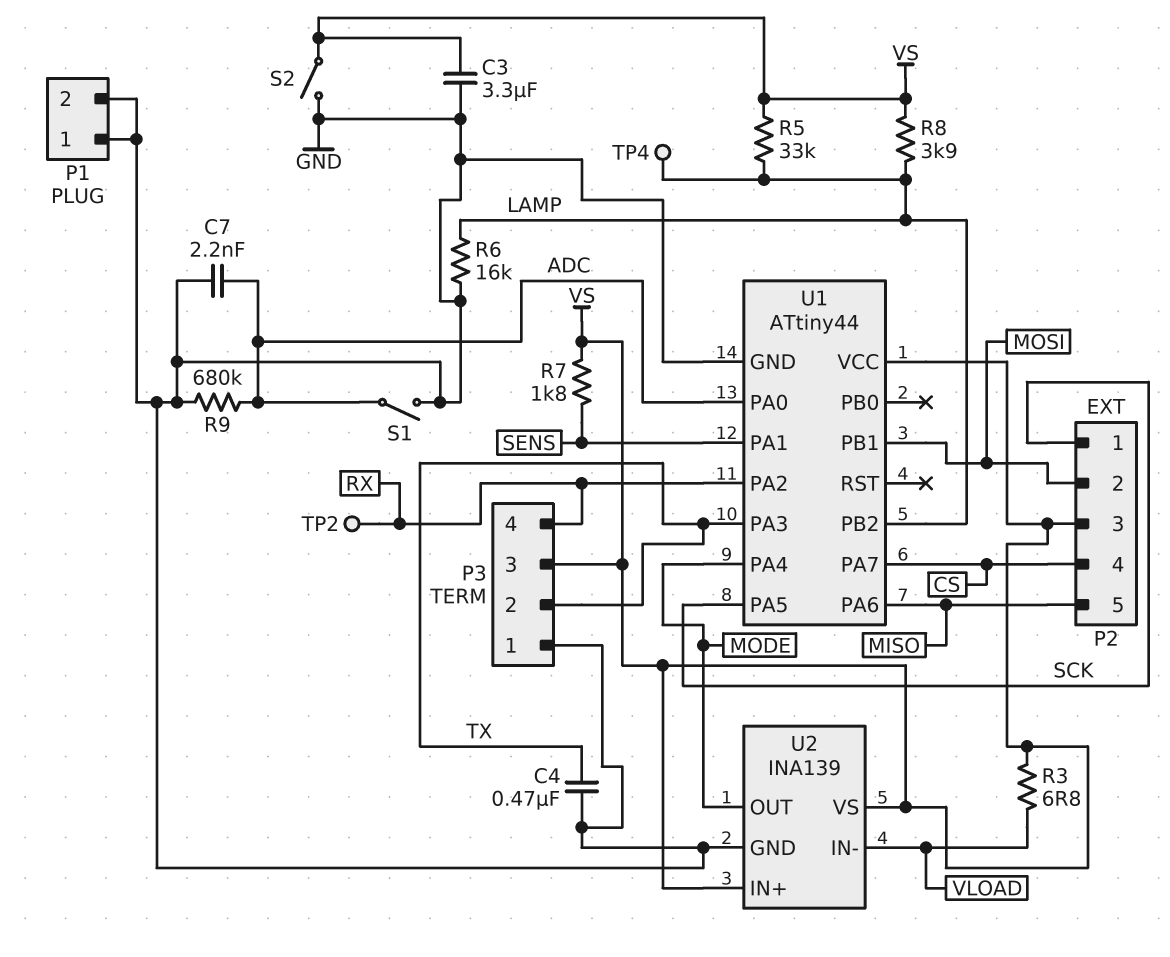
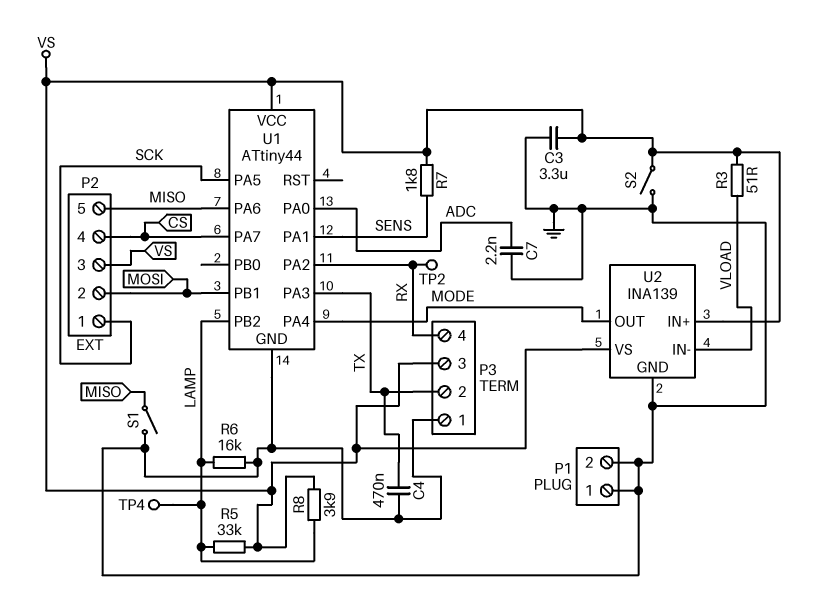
R3: 6.8 (VLOAD, VS) -> 51 (VLOAD, VS)
R9: 680k (ADC, GND) -> none
S1: switch (ADC, GND) -> switch (GND, MISO)

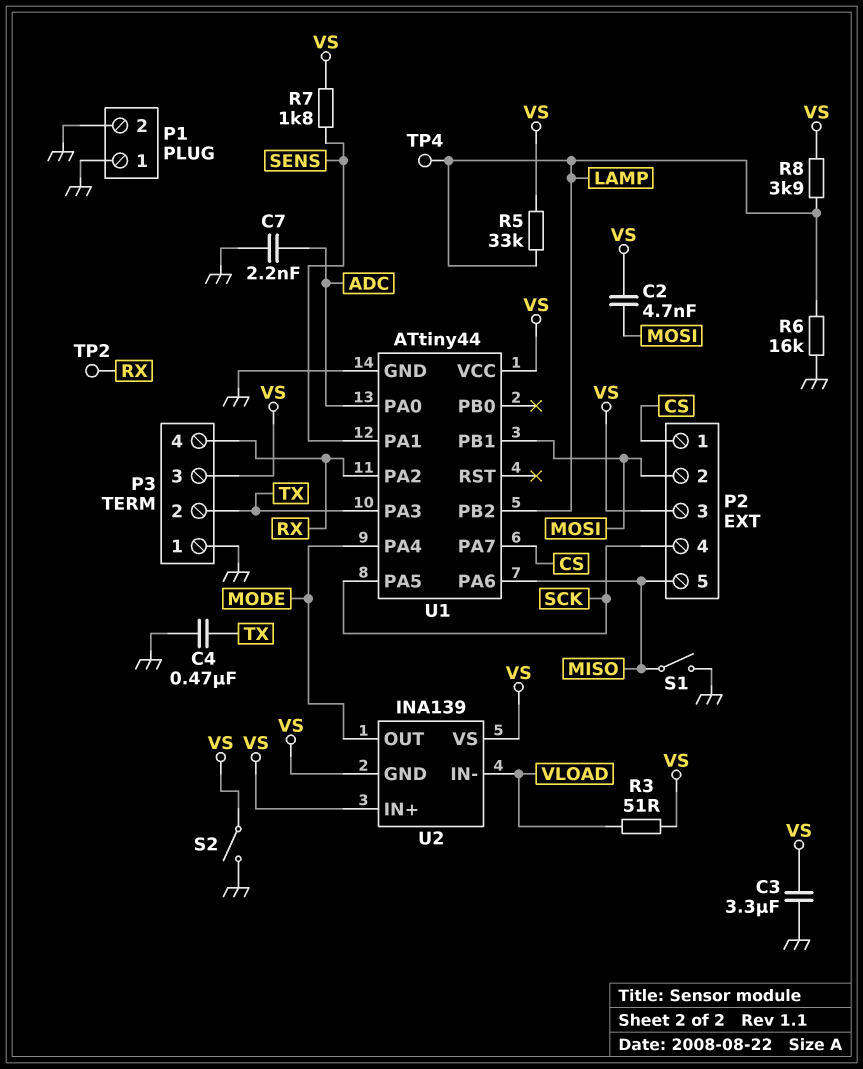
C2: none -> 4.7nF (MOSI, VS)
P2 pin 1: SCK -> CS
P2 pin 4: CS -> SCK
U2 pin GND: GND -> VS

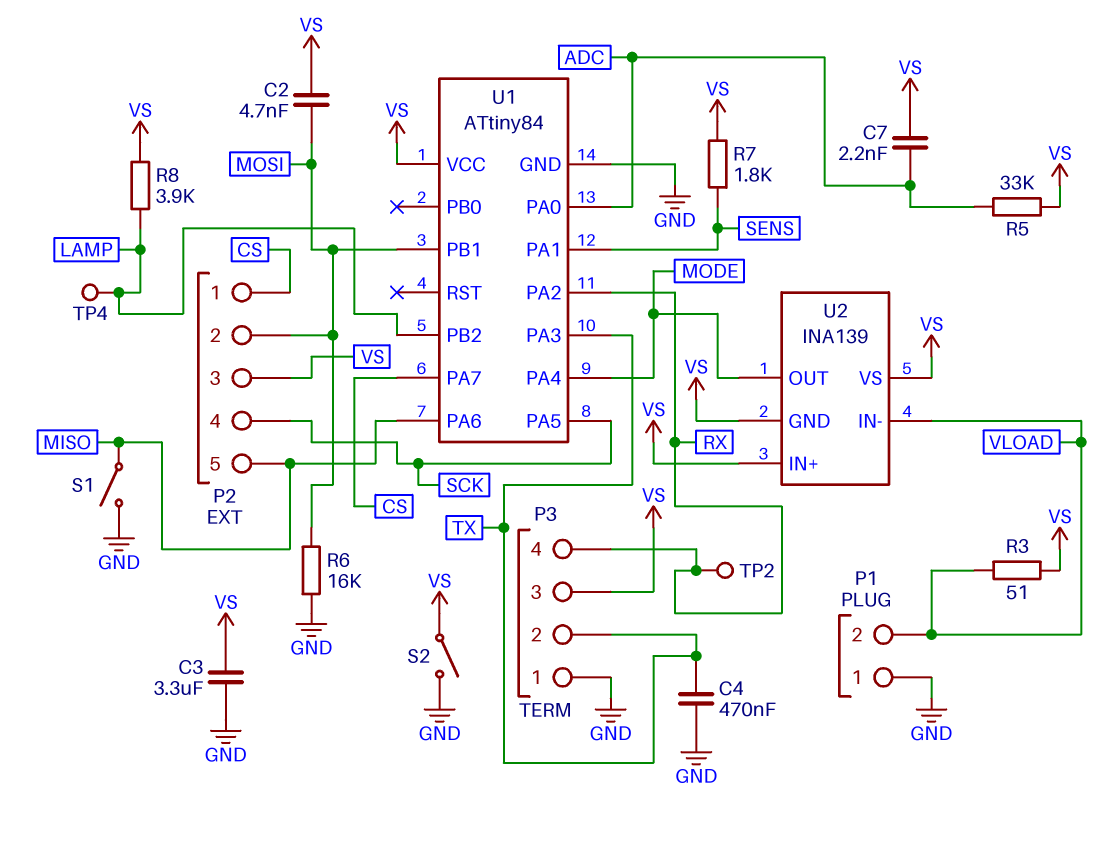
C7: 2.2nF (ADC, GND) -> 2.2nF (ADC, VS)
P1 pin 2: GND -> VLOAD
R5: 33k (LAMP, VS) -> 33k (ADC, VS)
R6: 16k (GND, LAMP) -> 16k (GND, MOSI)
U1: ATtiny44 -> ATtiny84

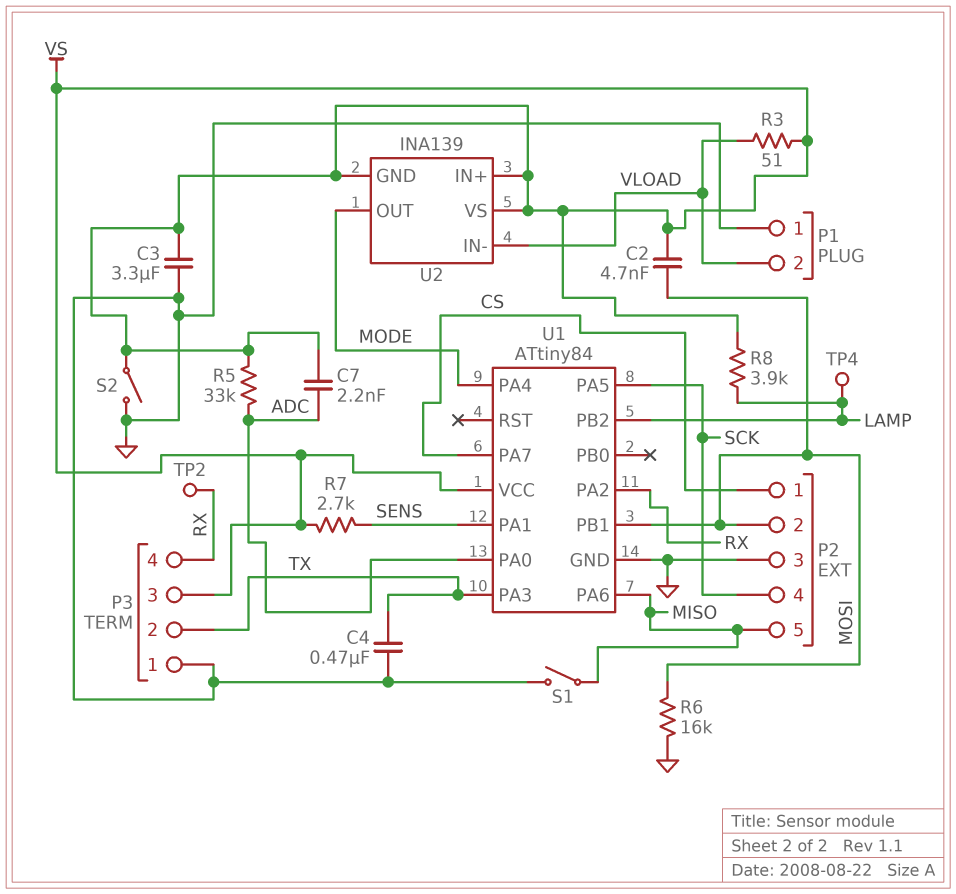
P2 pin 3: VS -> GND
R7: 1.8k (SENS, VS) -> 2.7k (SENS, VS)

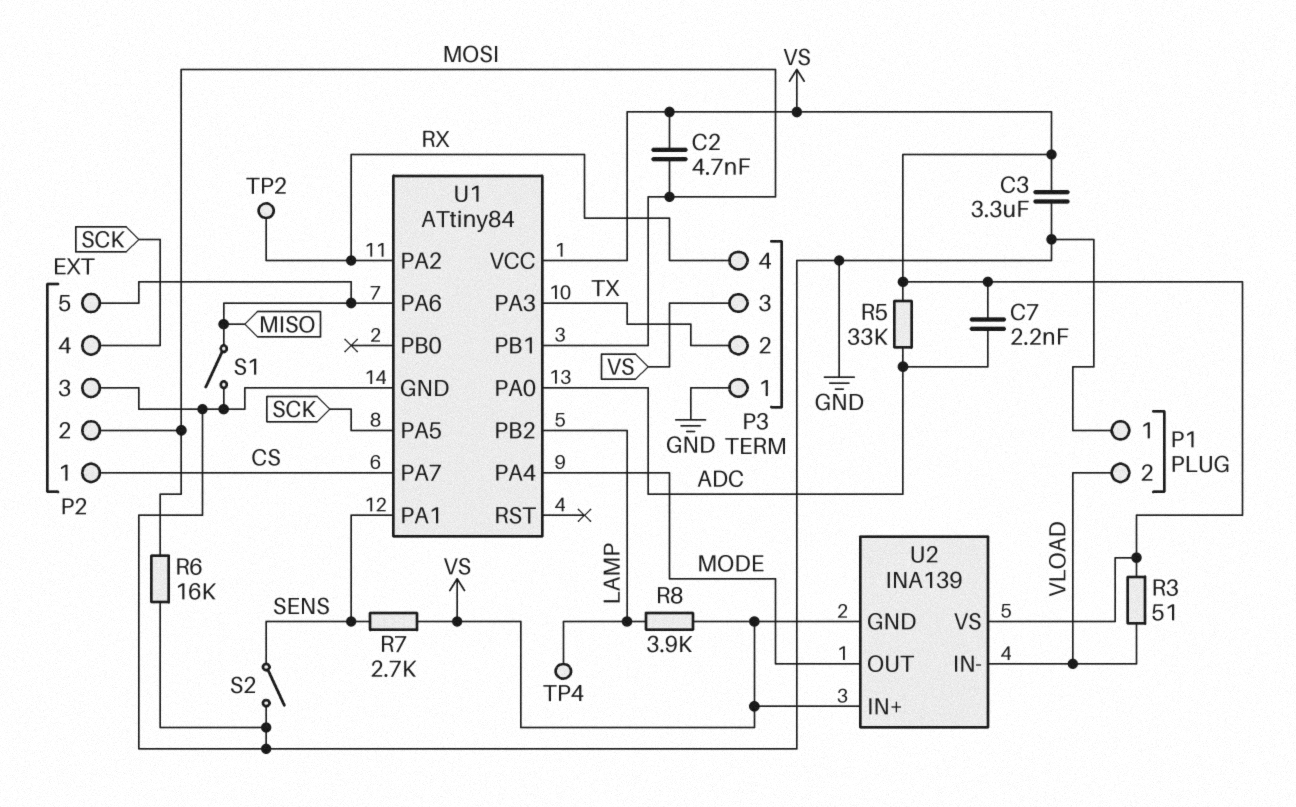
C4: 470nF (GND, TX) -> none
S2: switch (GND, VS) -> switch (GND, SENS)

